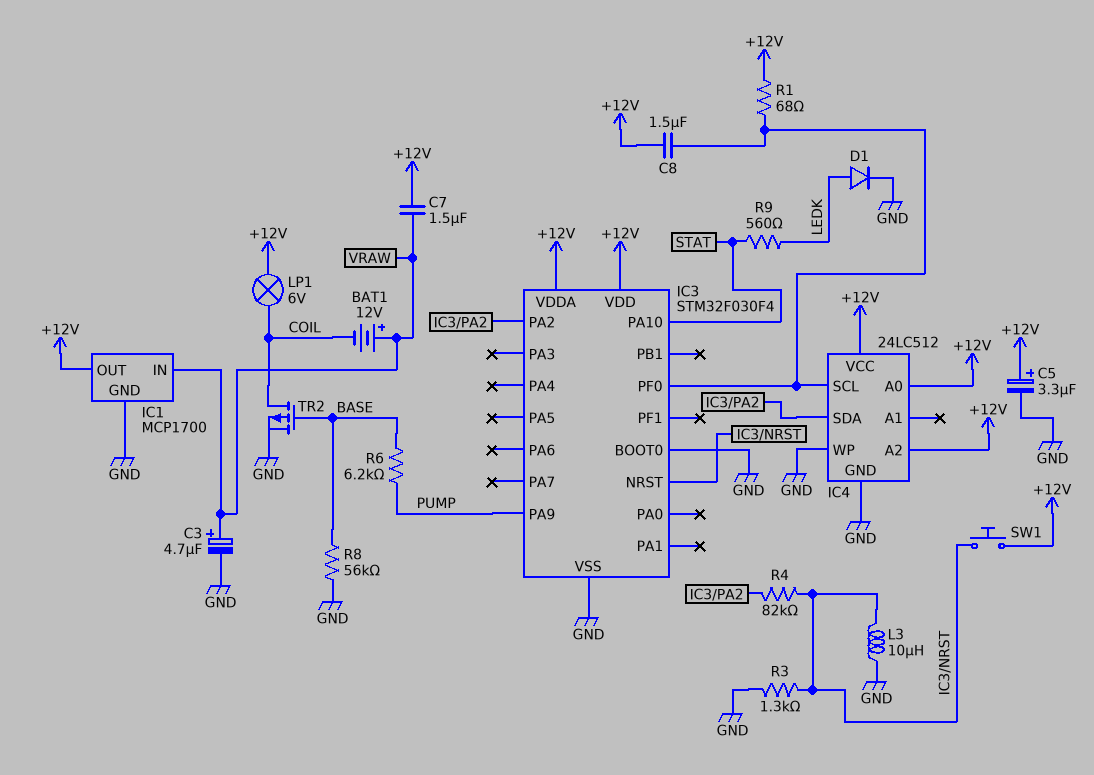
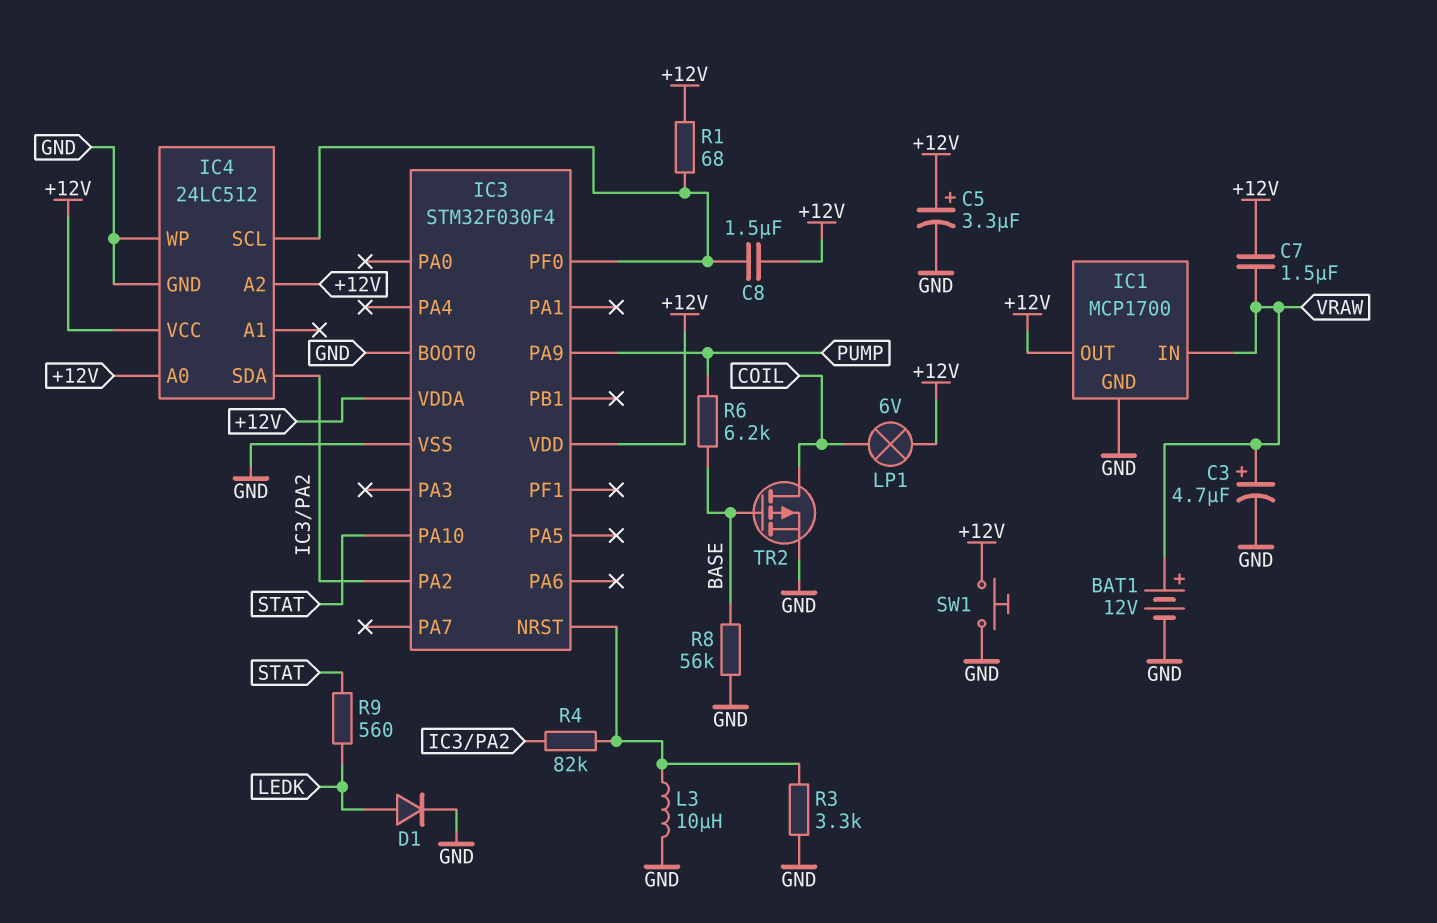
BAT1: 12V (plus VRAW, minus COIL) -> 12V (plus VRAW, minus GND)
R3: 1.3k (GND, IC3/NRST) -> 3.3k (GND, IC3/NRST)
SW1: button (+12V, IC3/NRST) -> button (+12V, GND)

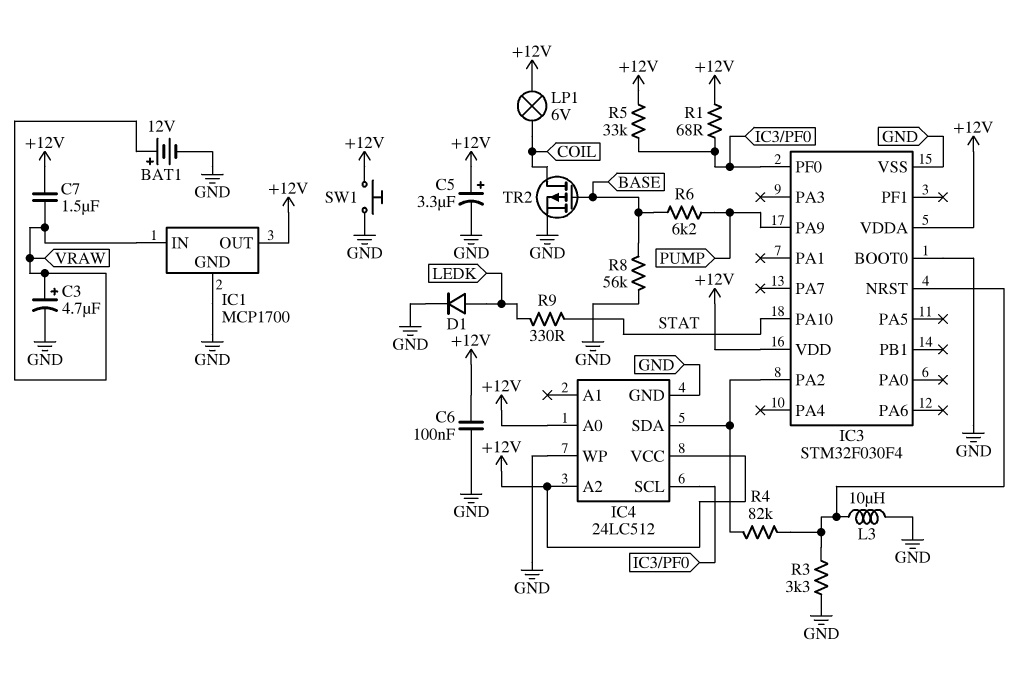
C6: none -> 100nF (+12V, GND)
C8: 1.5uF (+12V, IC3/PF0) -> none
R5: none -> 33k (+12V, IC3/PF0)
R9: 560 (LEDK, STAT) -> 330 (LEDK, STAT)

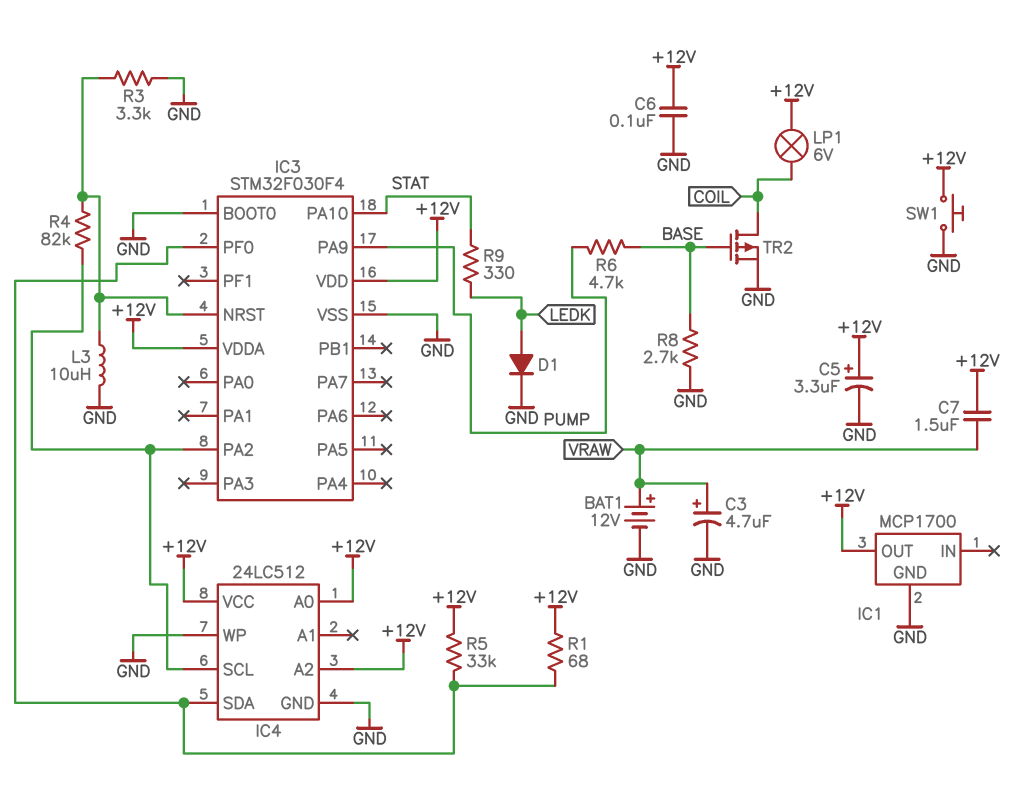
IC1 pin IN: VRAW -> none
IC4 pin SCL: IC3/PF0 -> IC3/PA2
IC4 pin SDA: IC3/PA2 -> IC3/PF0
R6: 6.2k (BASE, PUMP) -> 4.7k (BASE, PUMP)
R8: 56k (BASE, GND) -> 2.7k (BASE, GND)

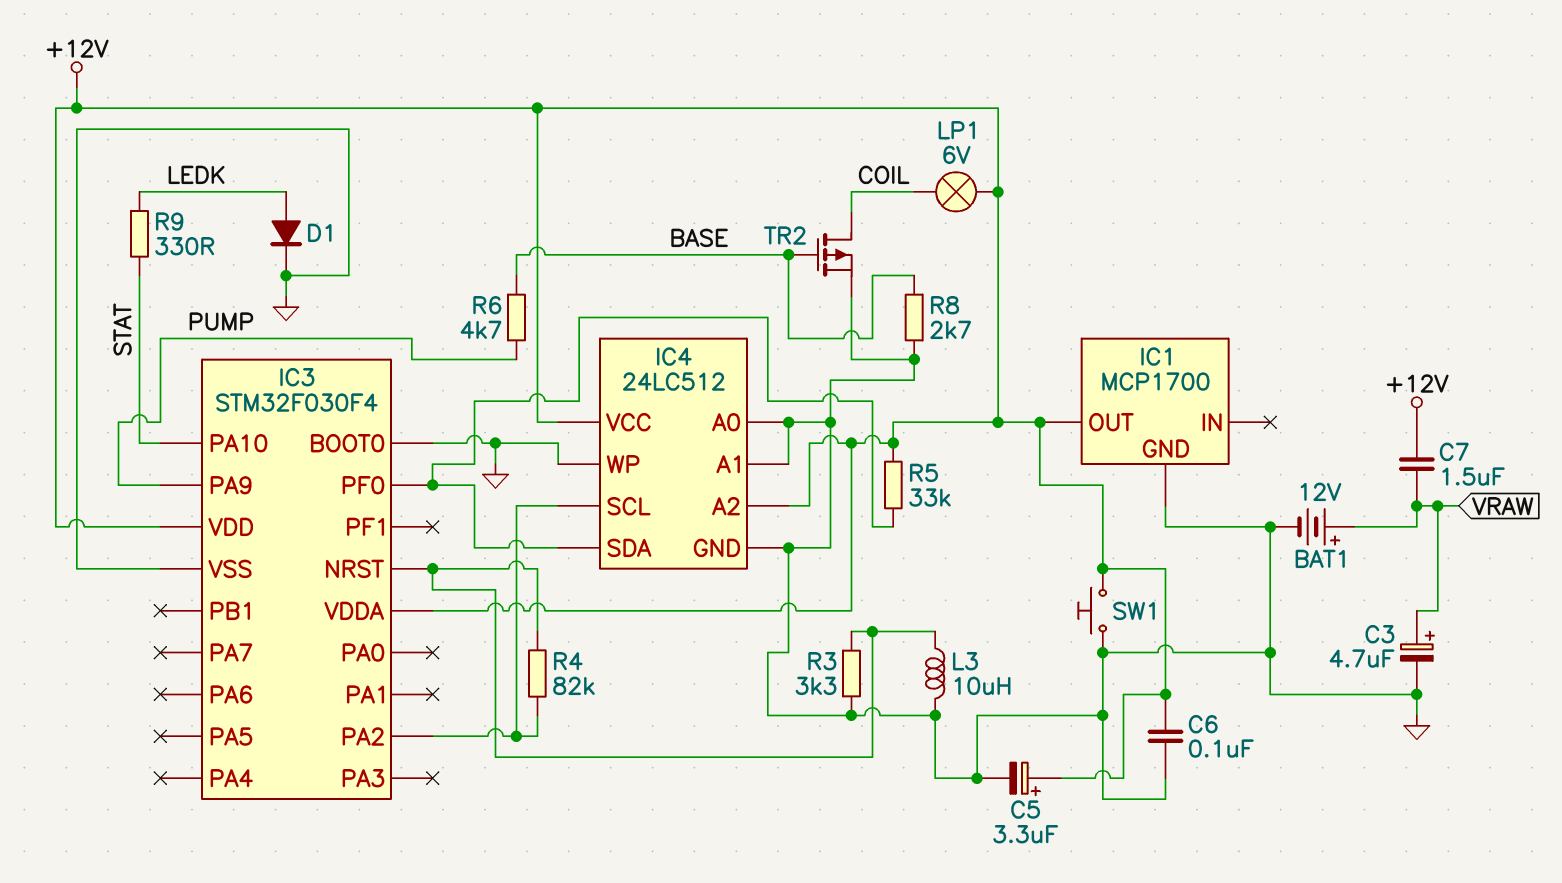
IC4 pin A0: +12V -> GND
IC4 pin A1: none -> GND
R1: 68 (+12V, IC3/PF0) -> none

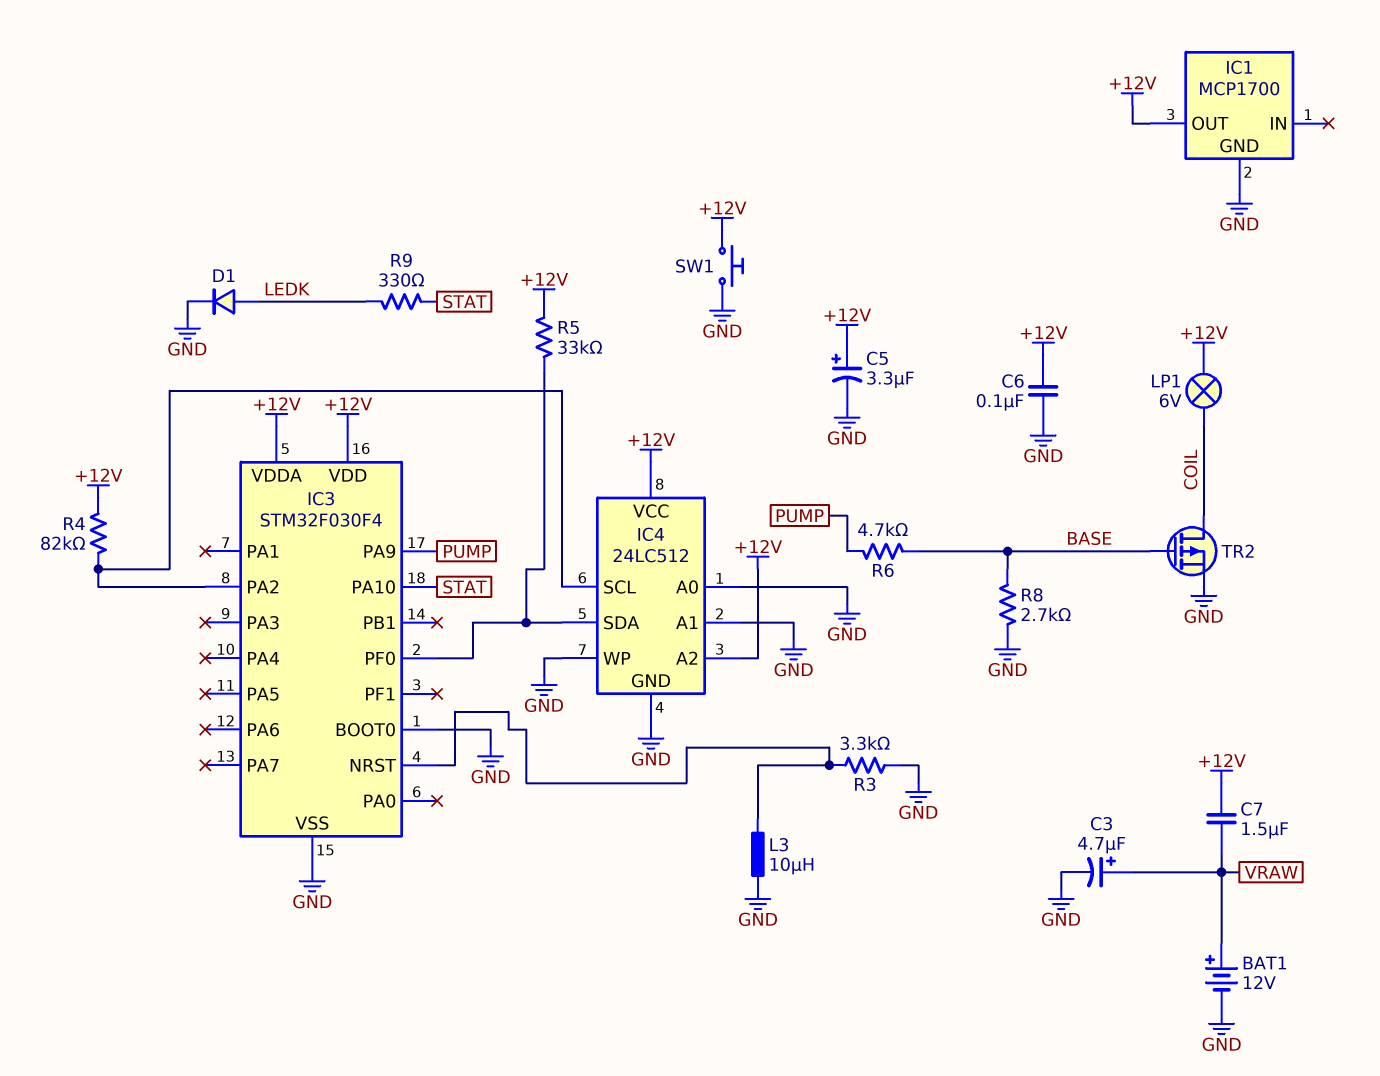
R4: 82k (IC3/NRST, IC3/PA2) -> 82k (+12V, IC3/PA2)

